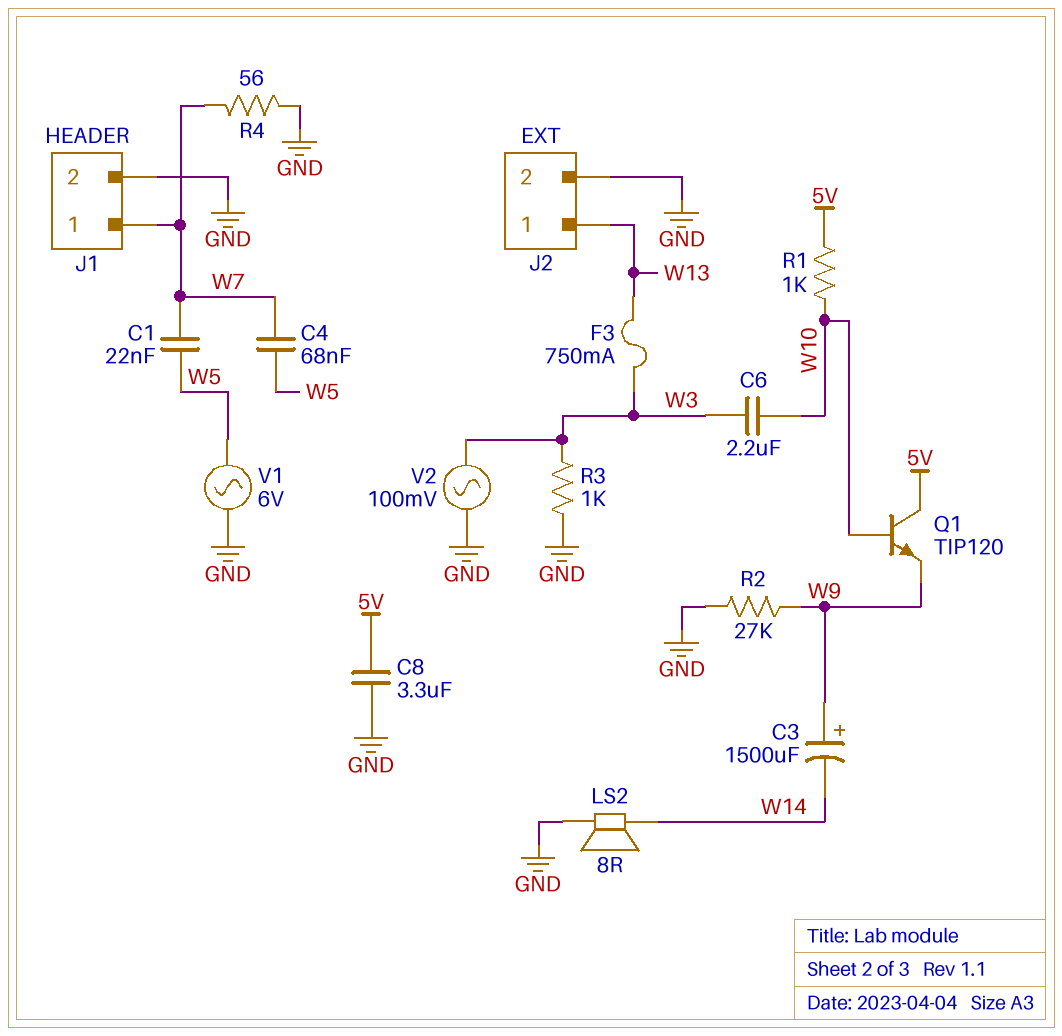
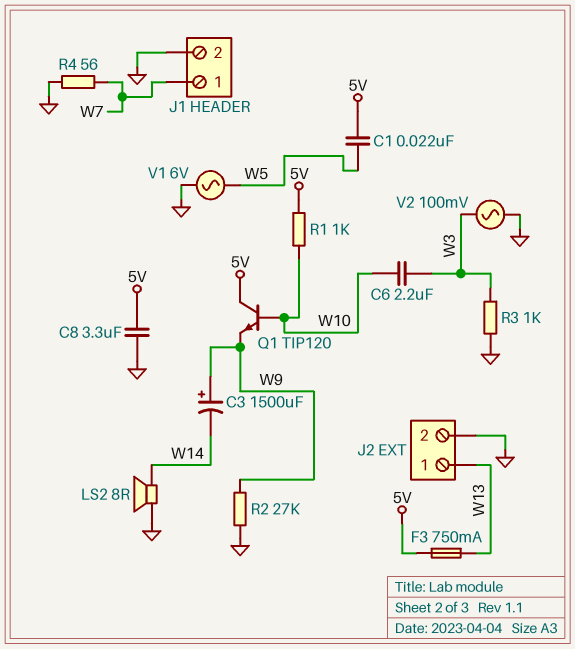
C1: 22nF (W5, W7) -> 22nF (5V, W5)
C4: 68nF (W5, W7) -> none
F3: 750mA (W3, W13) -> 750mA (5V, W13)

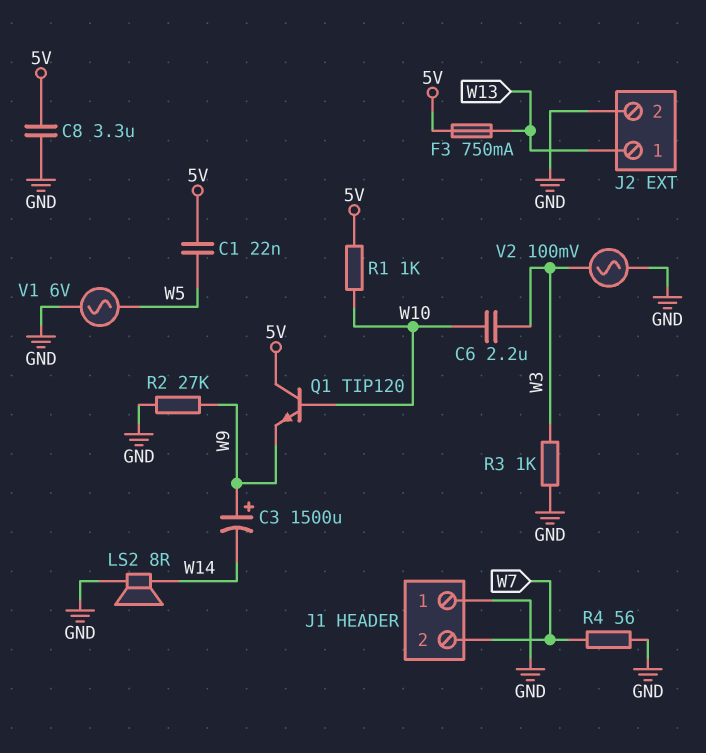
J1 pin 1: W7 -> GND
J1 pin 2: GND -> W7

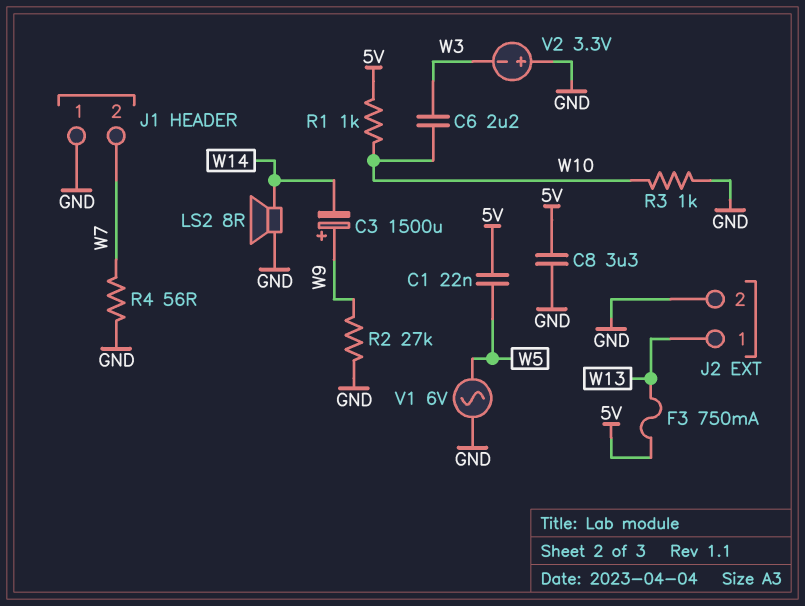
Q1: NPN TIP120 (B W10, C 5V, E W9) -> none
R3: 1k (GND, W3) -> 1k (GND, W10)
V2: AC 100mV (GND, W3) -> 3.3V (plus GND, minus W3)

